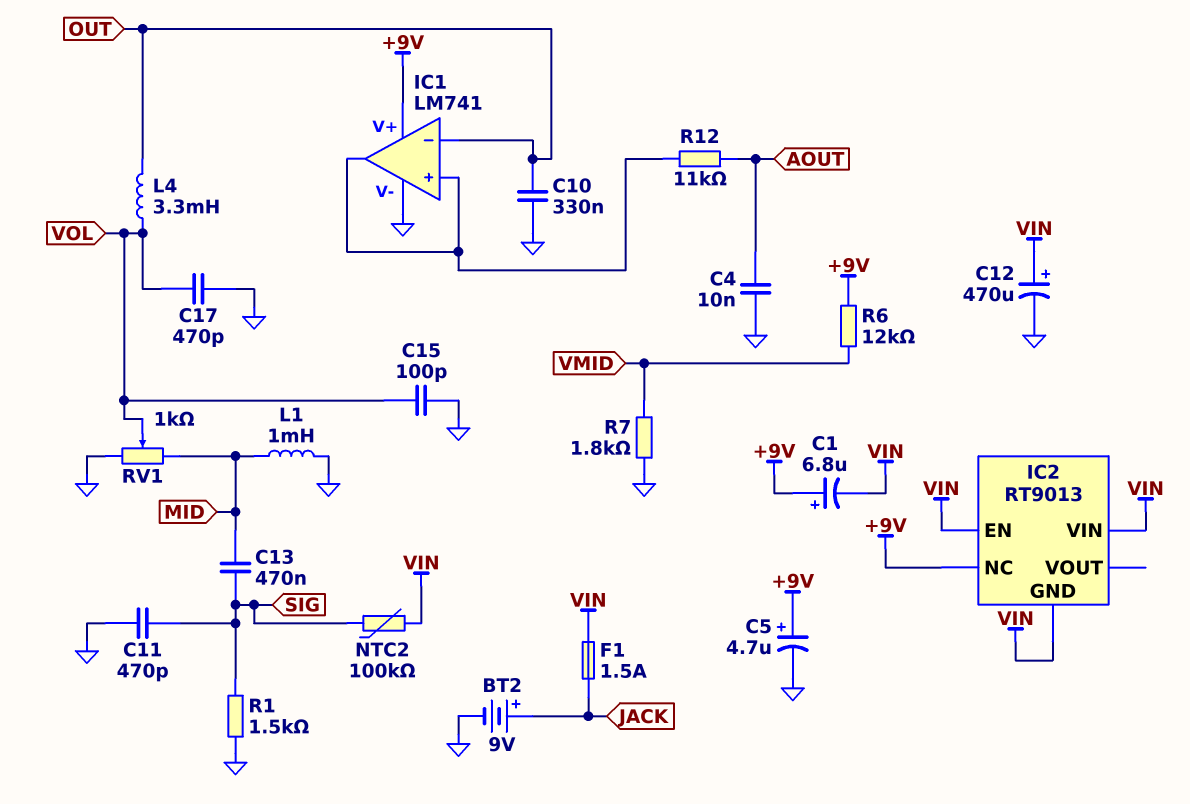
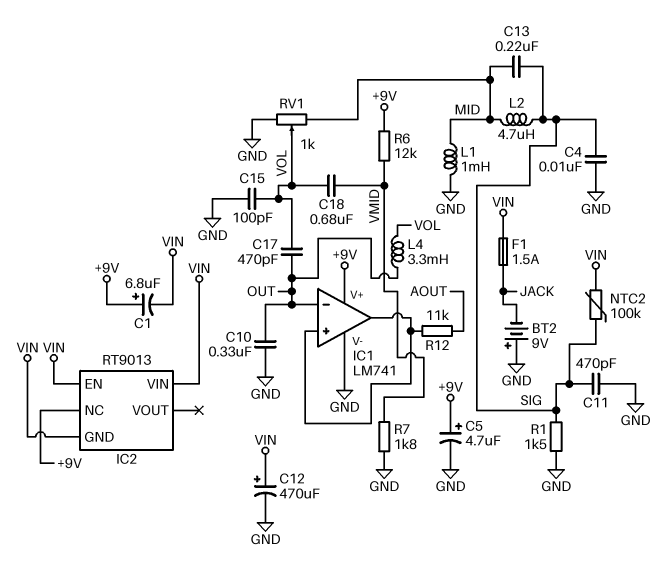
BT2: 9V (plus JACK, minus GND) -> 9V (plus GND, minus JACK)
C4: 10nF (AOUT, GND) -> 10nF (GND, SIG)
C13: 470nF (MID, SIG) -> 220nF (MID, SIG)
C17: 470pF (GND, VOL) -> 470pF (OUT, VOL)
C18: none -> 680nF (VMID, VOL)
L2: none -> 4.7uH (MID, SIG)

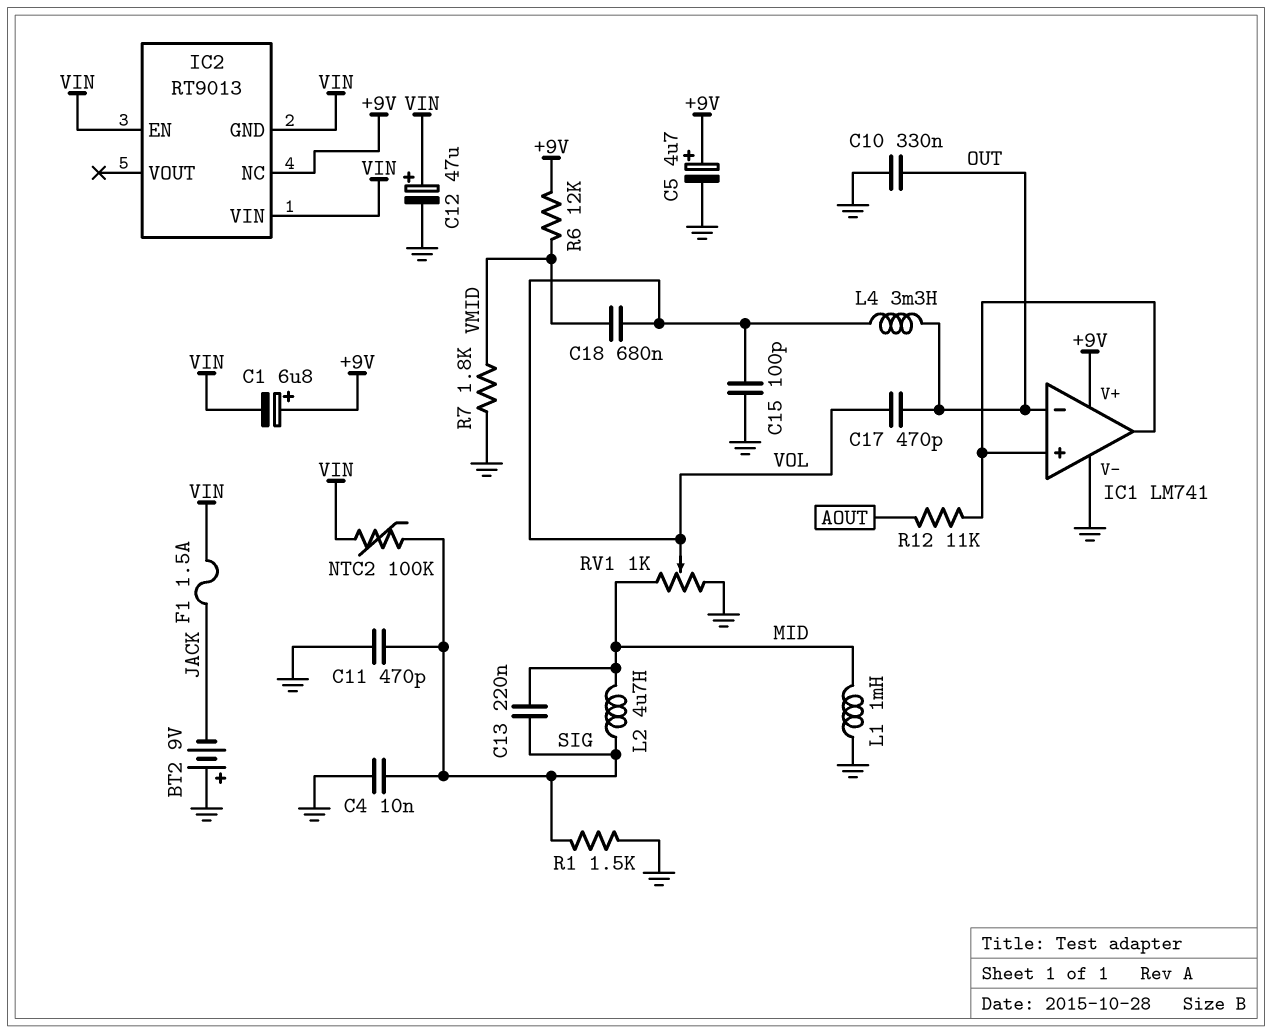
C12: 470uF (plus VIN, minus GND) -> 47uF (plus VIN, minus GND)

